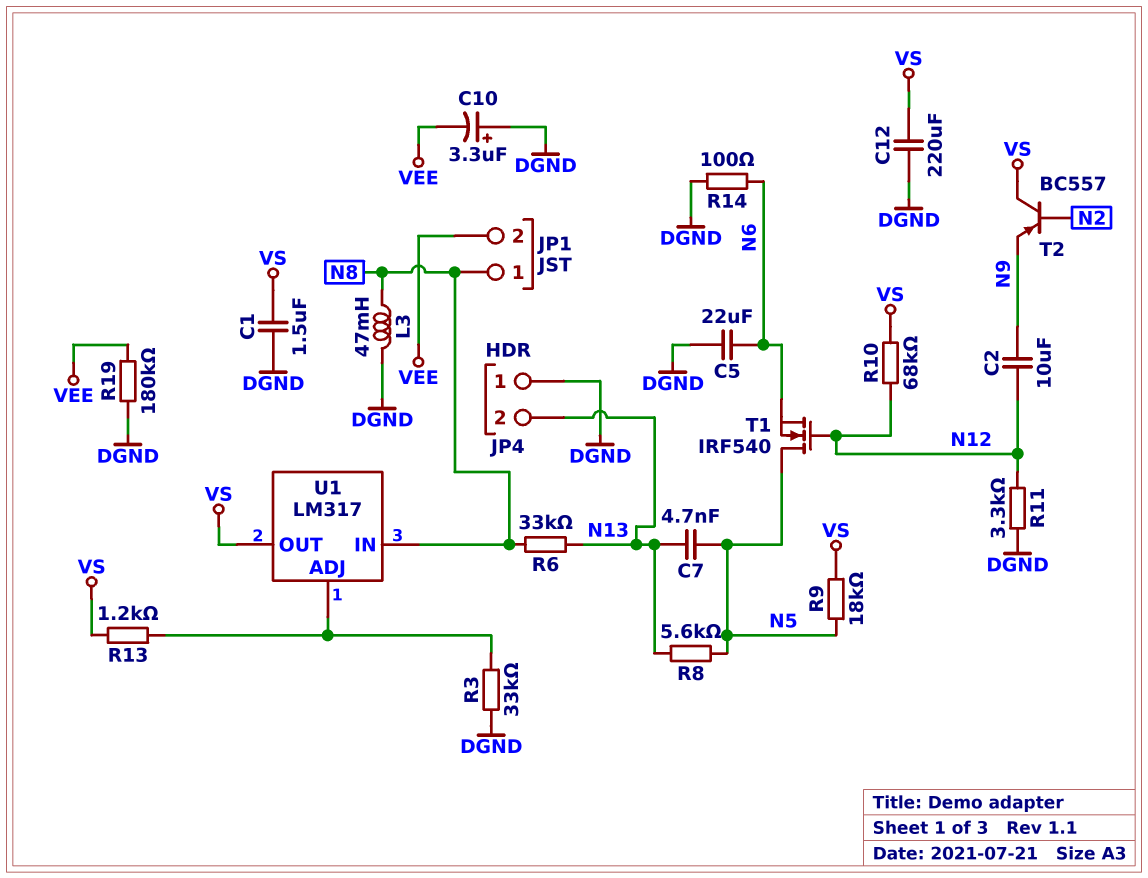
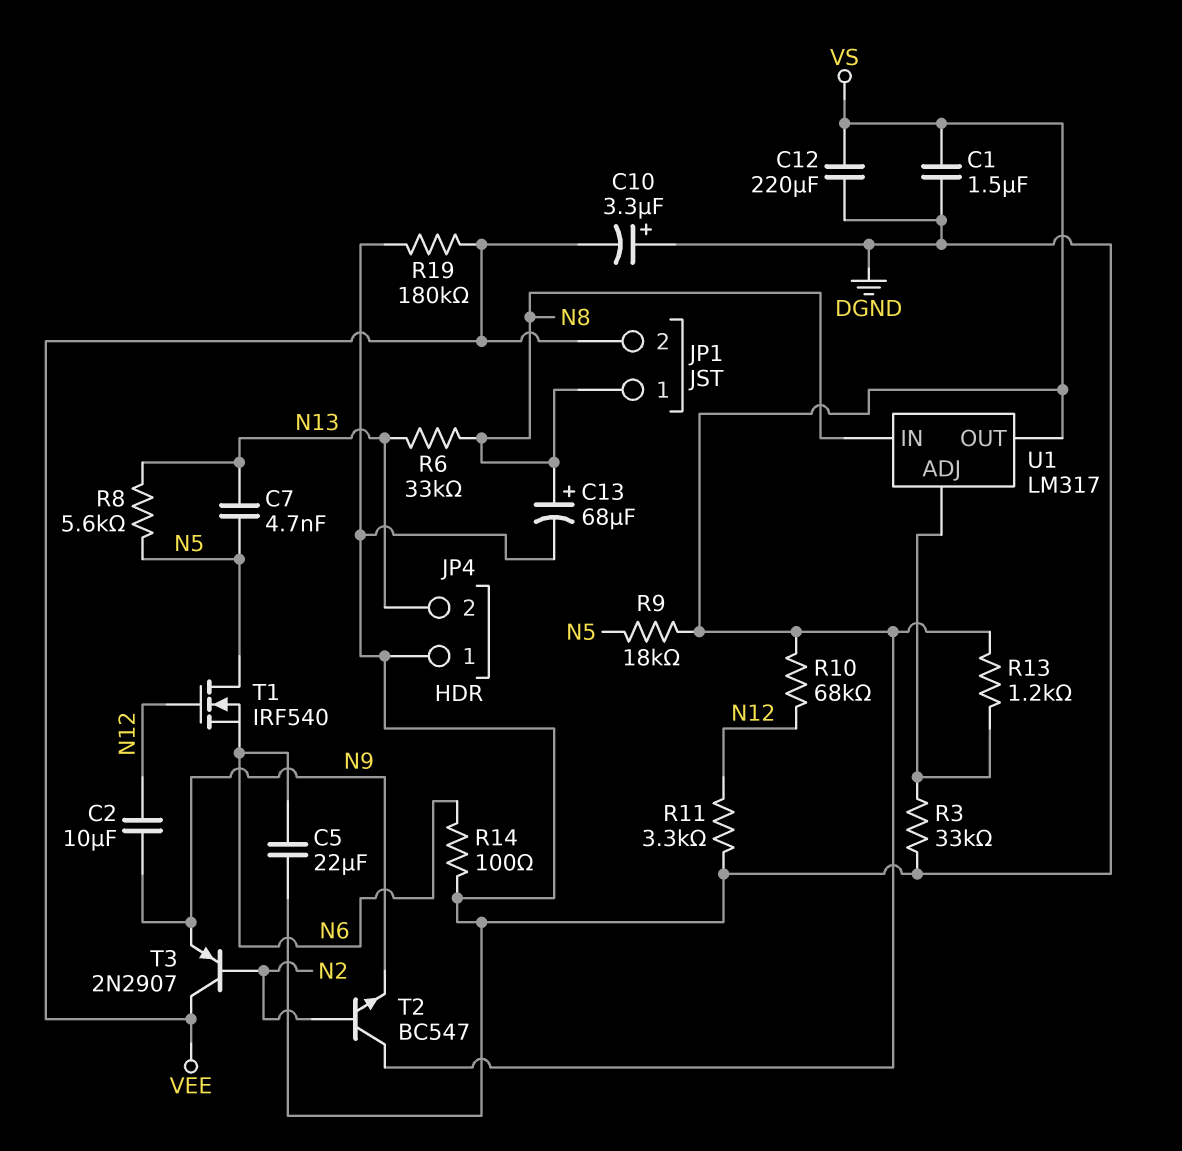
C13: none -> 68uF (plus N8, minus DGND)
L3: 47mH (DGND, N8) -> none
T2: PNP BC557 (B N2, C VS, E N9) -> NPN BC547 (B N2, C VS, E N9)
T3: none -> PNP 2N2907 (B N2, C VEE, E N9)

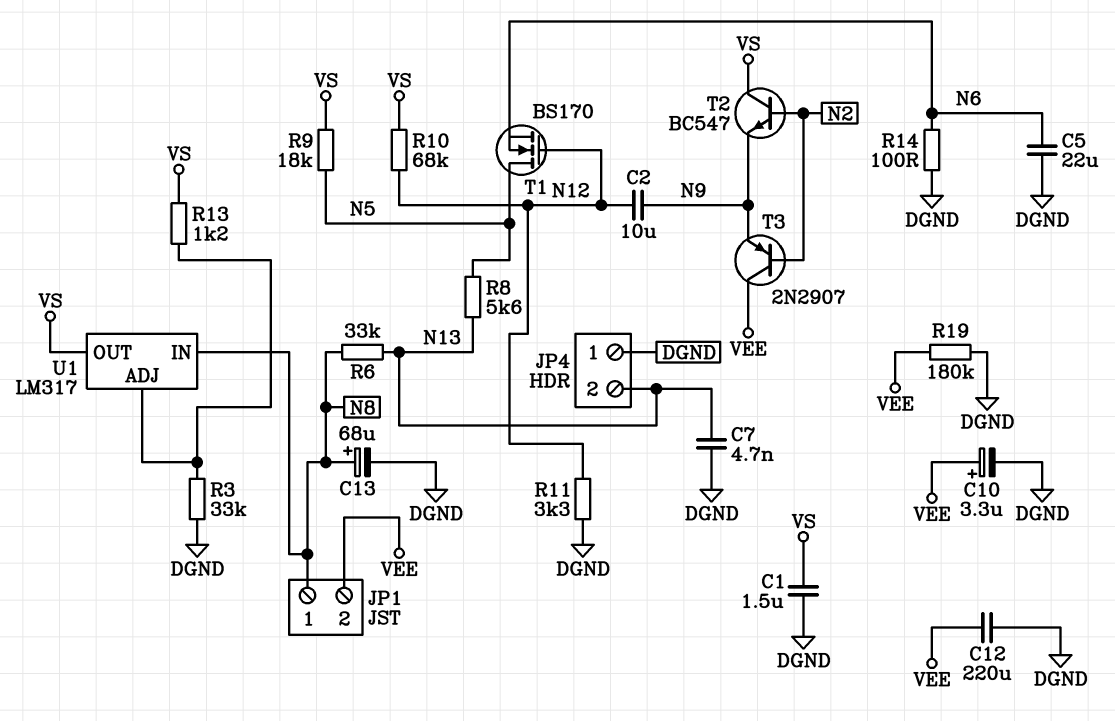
C7: 4.7nF (N5, N13) -> 4.7nF (DGND, N13)
C10: 3.3uF (plus DGND, minus VEE) -> 3.3uF (plus VEE, minus DGND)
C12: 220uF (DGND, VS) -> 220uF (DGND, VEE)
T1: NMOS IRF540 (G N12, D N5, S N6) -> NMOS BS170 (G N12, D N5, S N6)

